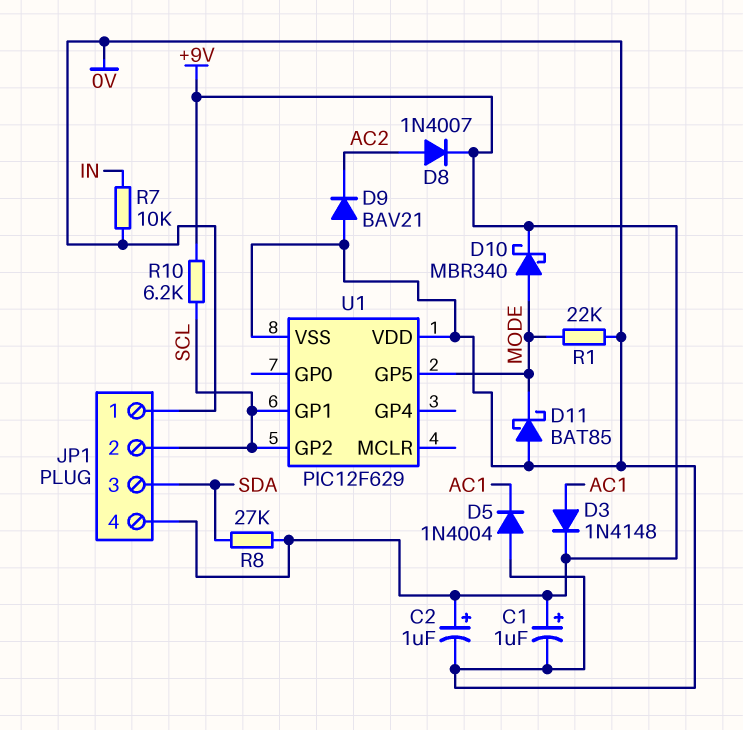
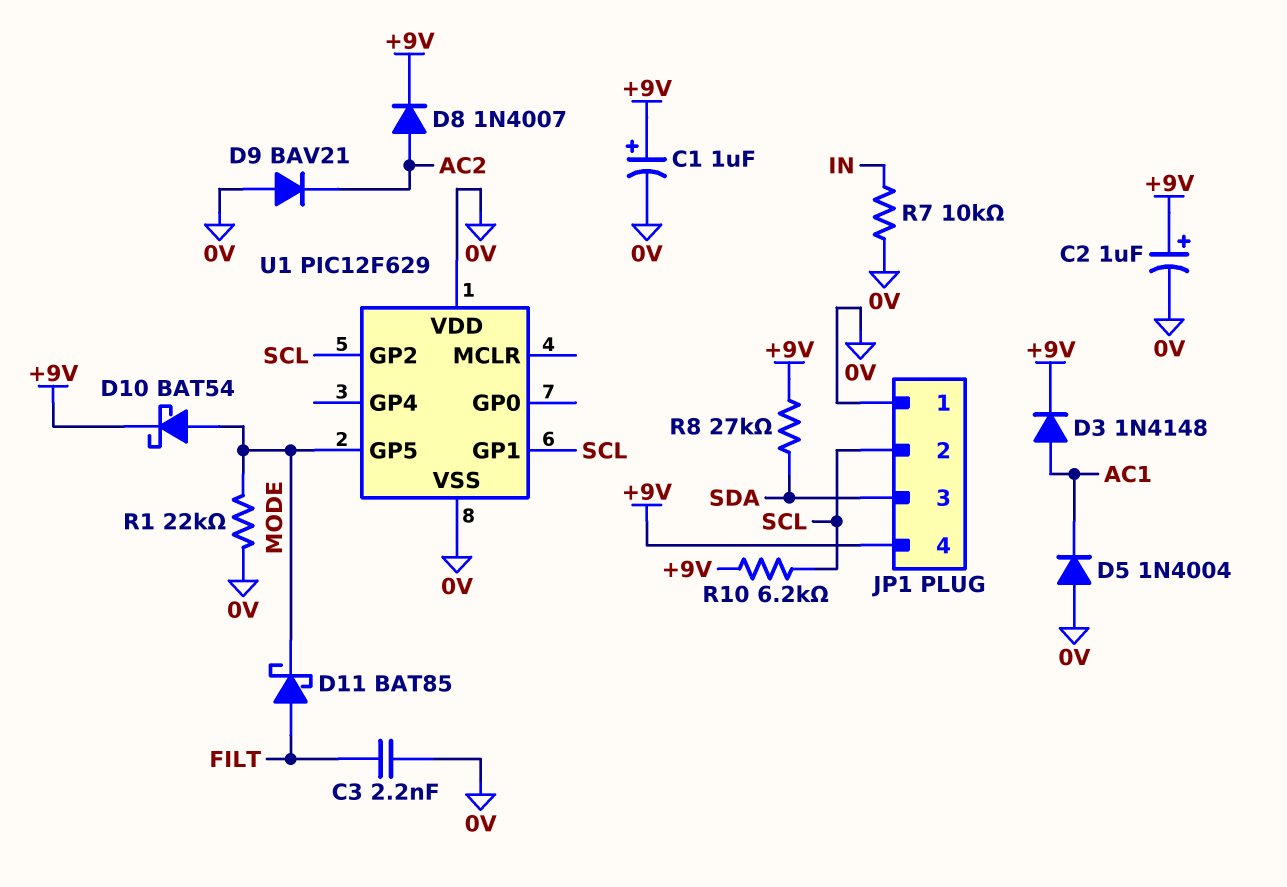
C3: none -> 2.2nF (0V, FILT)
D10: schottky MBR340 (A MODE, K +9V) -> schottky BAT54 (A MODE, K +9V)
D11: schottky BAT85 (A 0V, K MODE) -> schottky BAT85 (A FILT, K MODE)

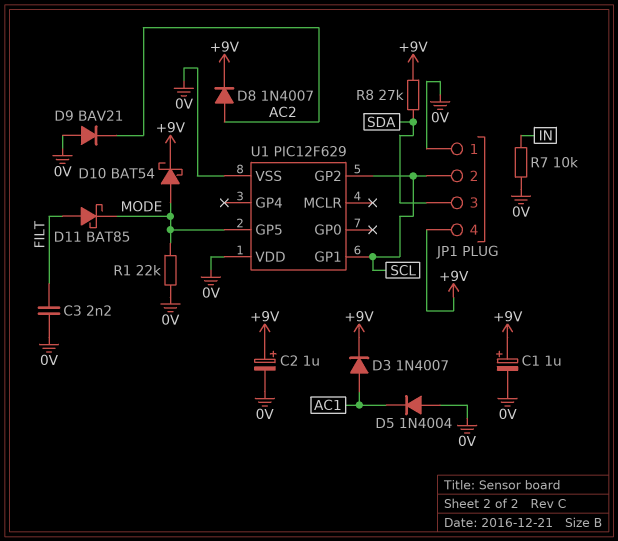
D3: diode 1N4148 (A AC1, K +9V) -> diode 1N4007 (A AC1, K +9V)
R10: 6.2k (+9V, SCL) -> none

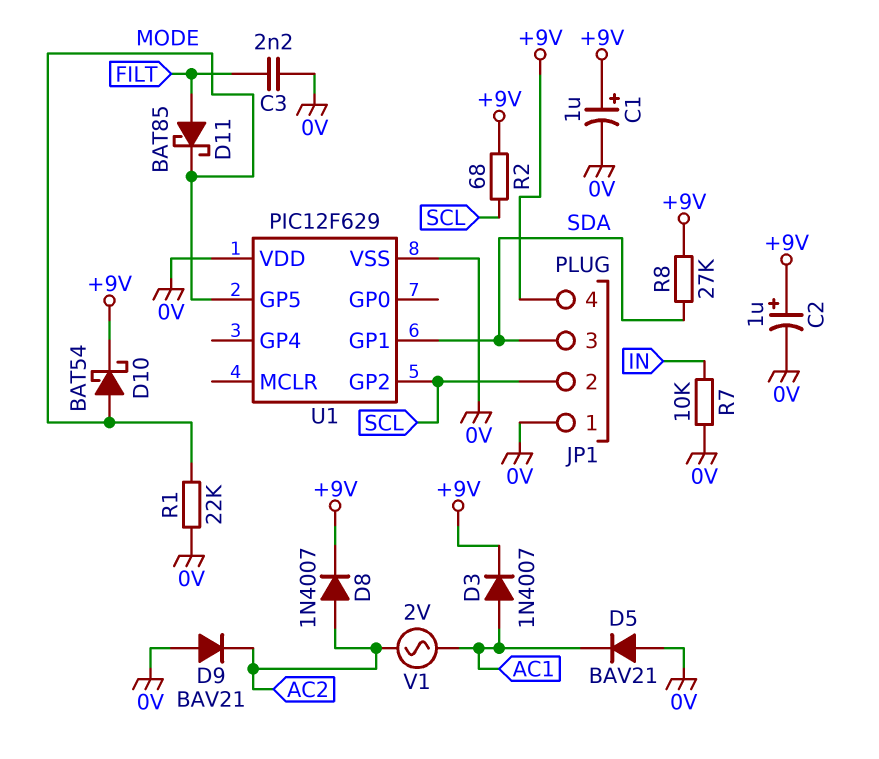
D5: diode 1N4004 (A 0V, K AC1) -> diode BAV21 (A 0V, K AC1)
R2: none -> 68 (+9V, SCL)
U1 pin GP1: SCL -> SDA
V1: none -> AC 2V (AC1, AC2)

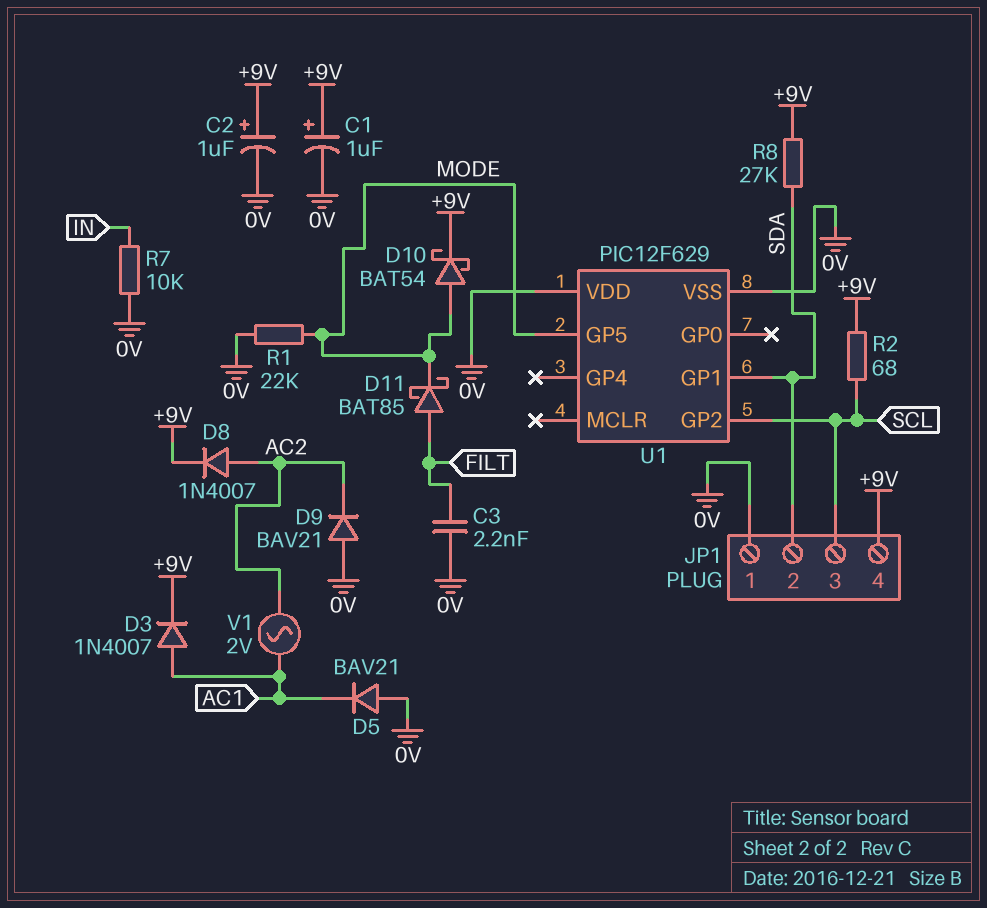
JP1 pin 2: SCL -> SDA
JP1 pin 3: SDA -> SCL

